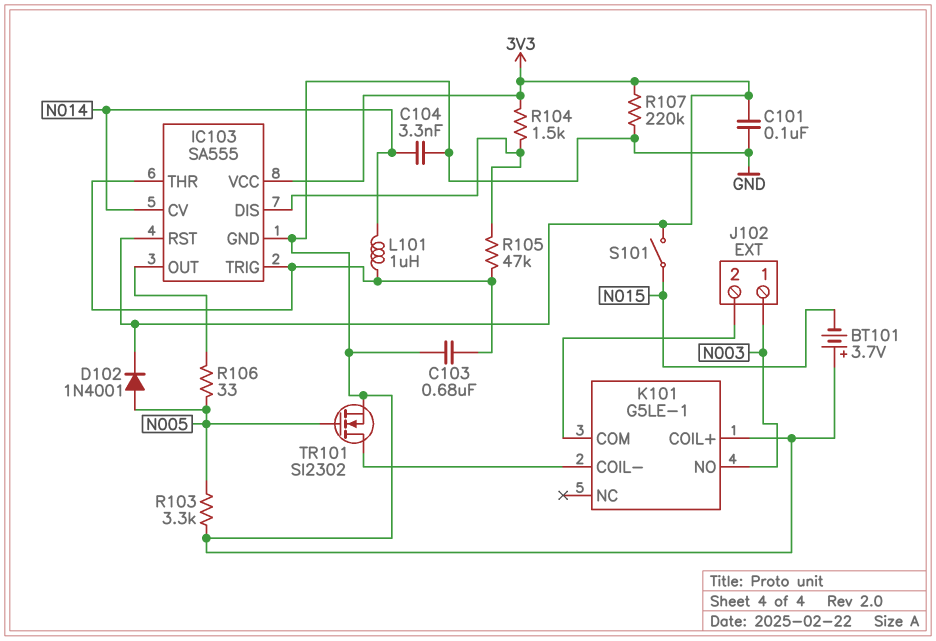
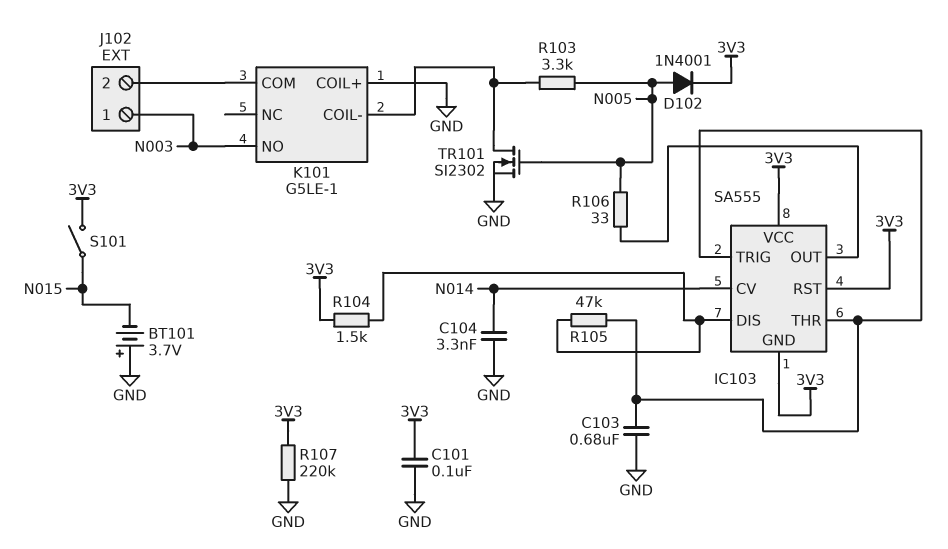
IC103 pin GND: GND -> 3V3
L101: 1uH (IC103/THR, N014) -> none
R103: 3.3k (GND, N005) -> 3.3k (K101/COIL-, N005)

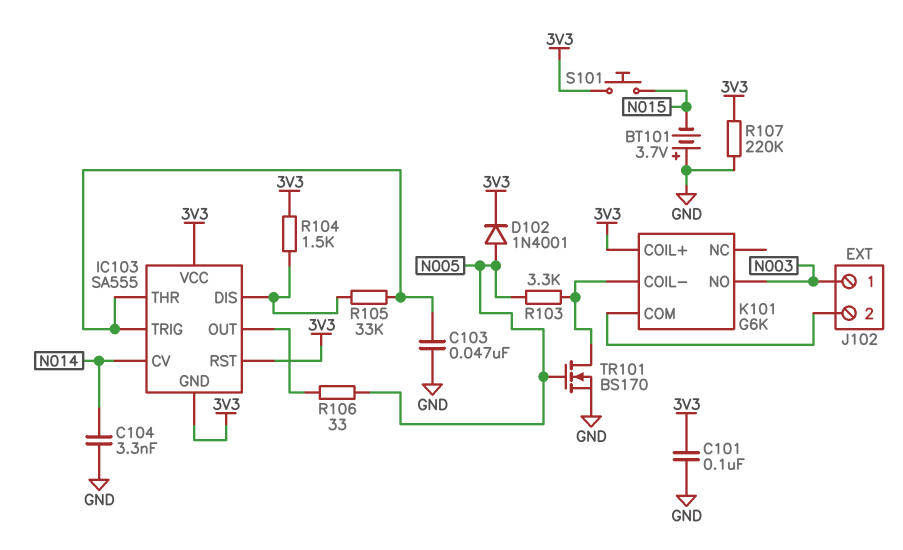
C103: 680nF (GND, IC103/THR) -> 47nF (GND, IC103/THR)
K101: G5LE-1 -> G6K
K101 pin COIL+: GND -> 3V3
R105: 47k (IC103/DIS, IC103/THR) -> 33k (IC103/DIS, IC103/THR)
S101: switch (3V3, N015) -> button (3V3, N015)
TR101: NMOS SI2302 (G N005, D K101/COIL-, S GND) -> NMOS BS170 (G N005, D K101/COIL-, S GND)

